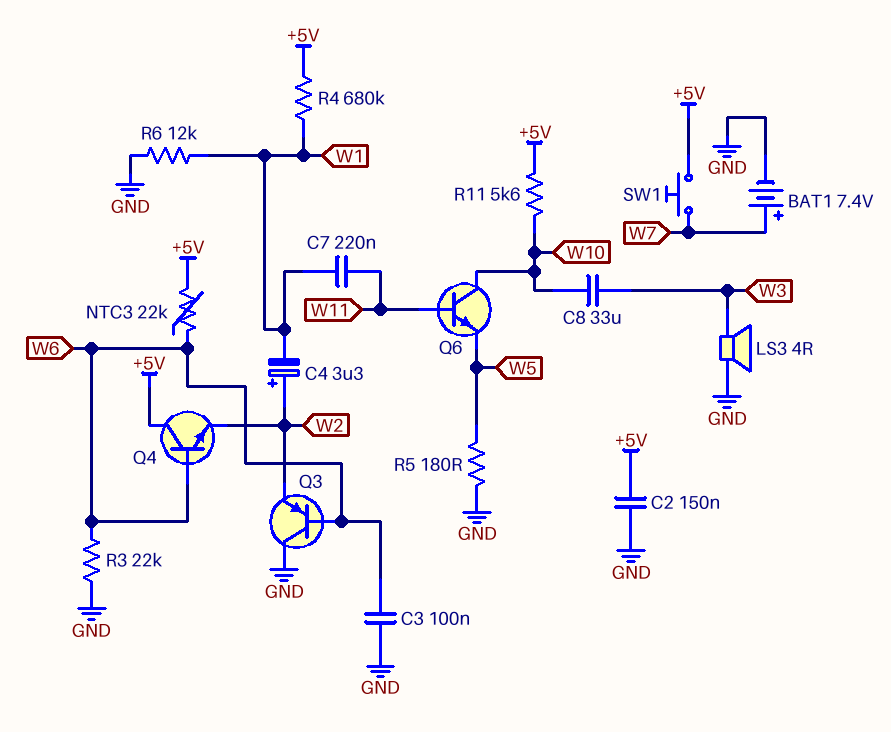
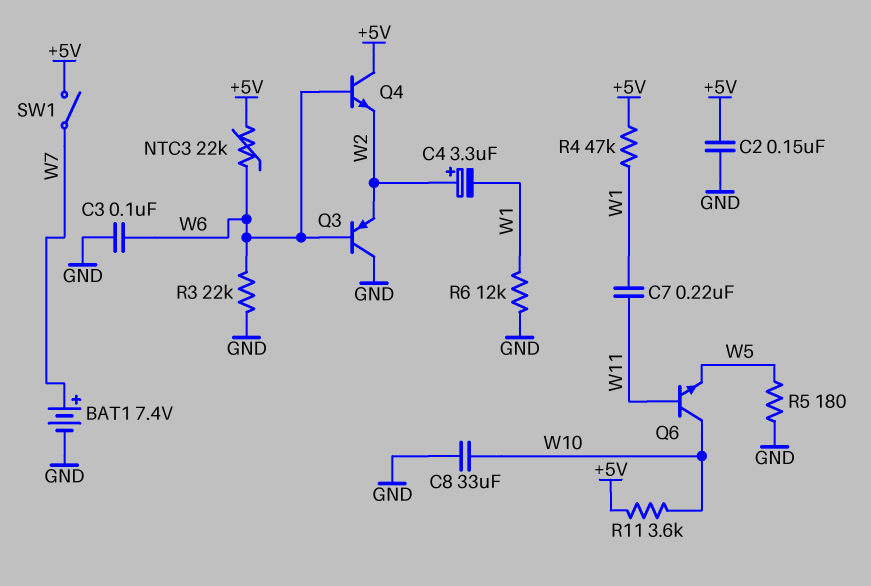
C8: 33uF (W3, W10) -> 33uF (GND, W10)
LS3: speaker 4R (GND, W3) -> none
R4: 680k (+5V, W1) -> 47k (+5V, W1)
R11: 5.6k (+5V, W10) -> 3.6k (+5V, W10)
SW1: button (+5V, W7) -> switch (+5V, W7)

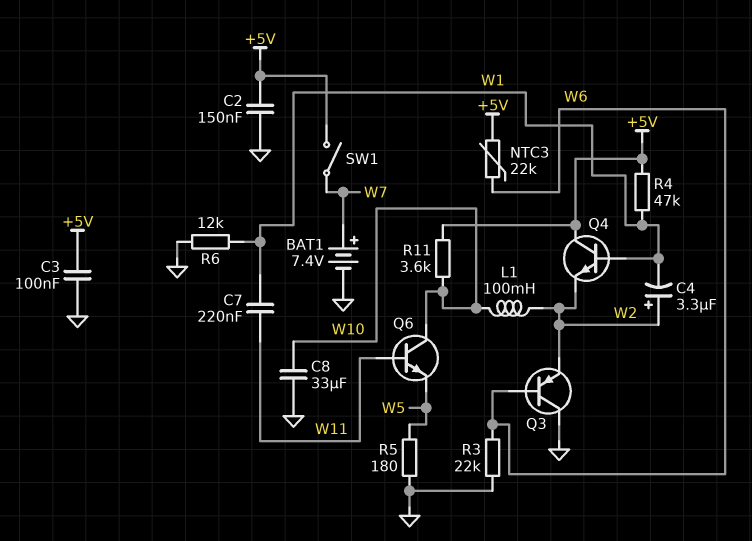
C3: 100nF (GND, W6) -> 100nF (+5V, GND)
L1: none -> 100mH (W2, W10)
Q4: NPN (B W6, C +5V, E W2) -> NPN (B W1, C +5V, E W2)

